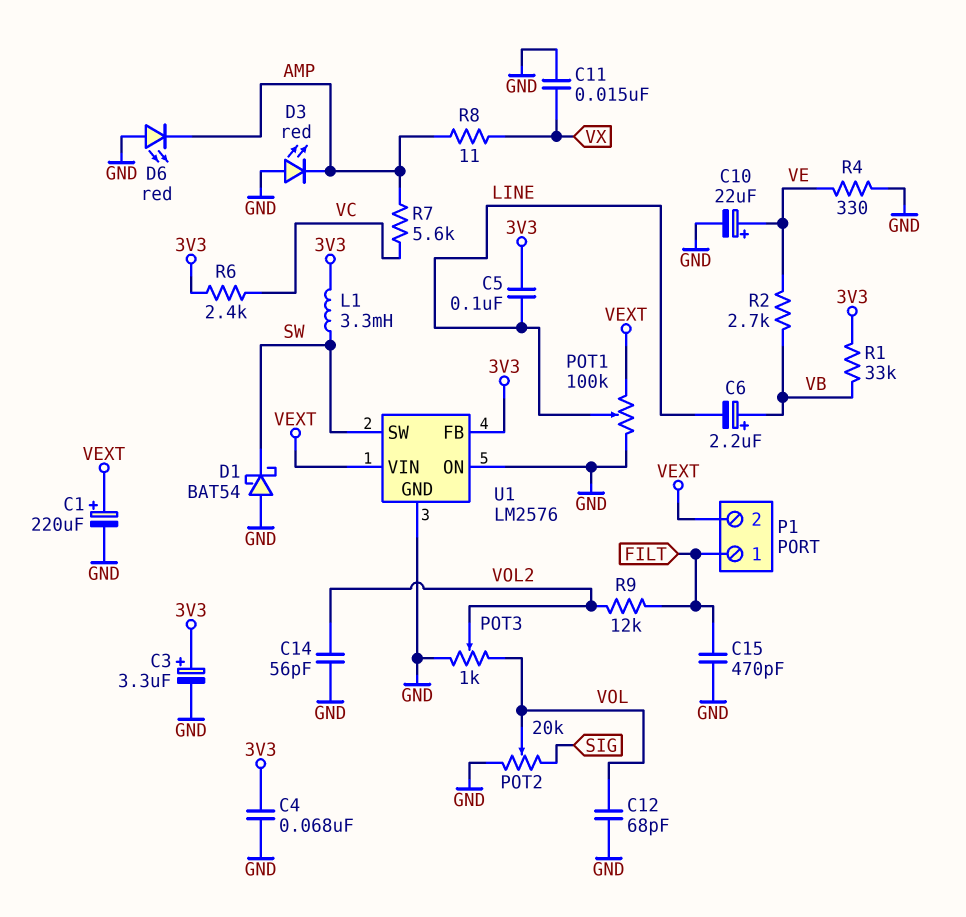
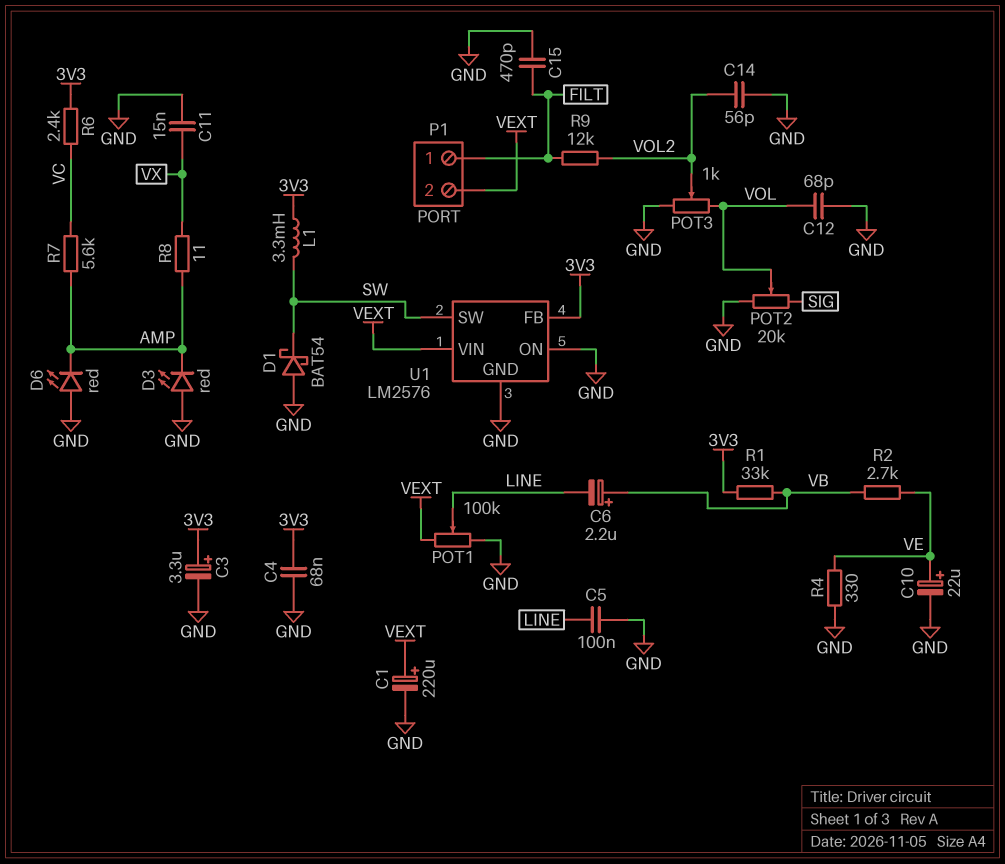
C5: 100nF (3V3, LINE) -> 100nF (GND, LINE)

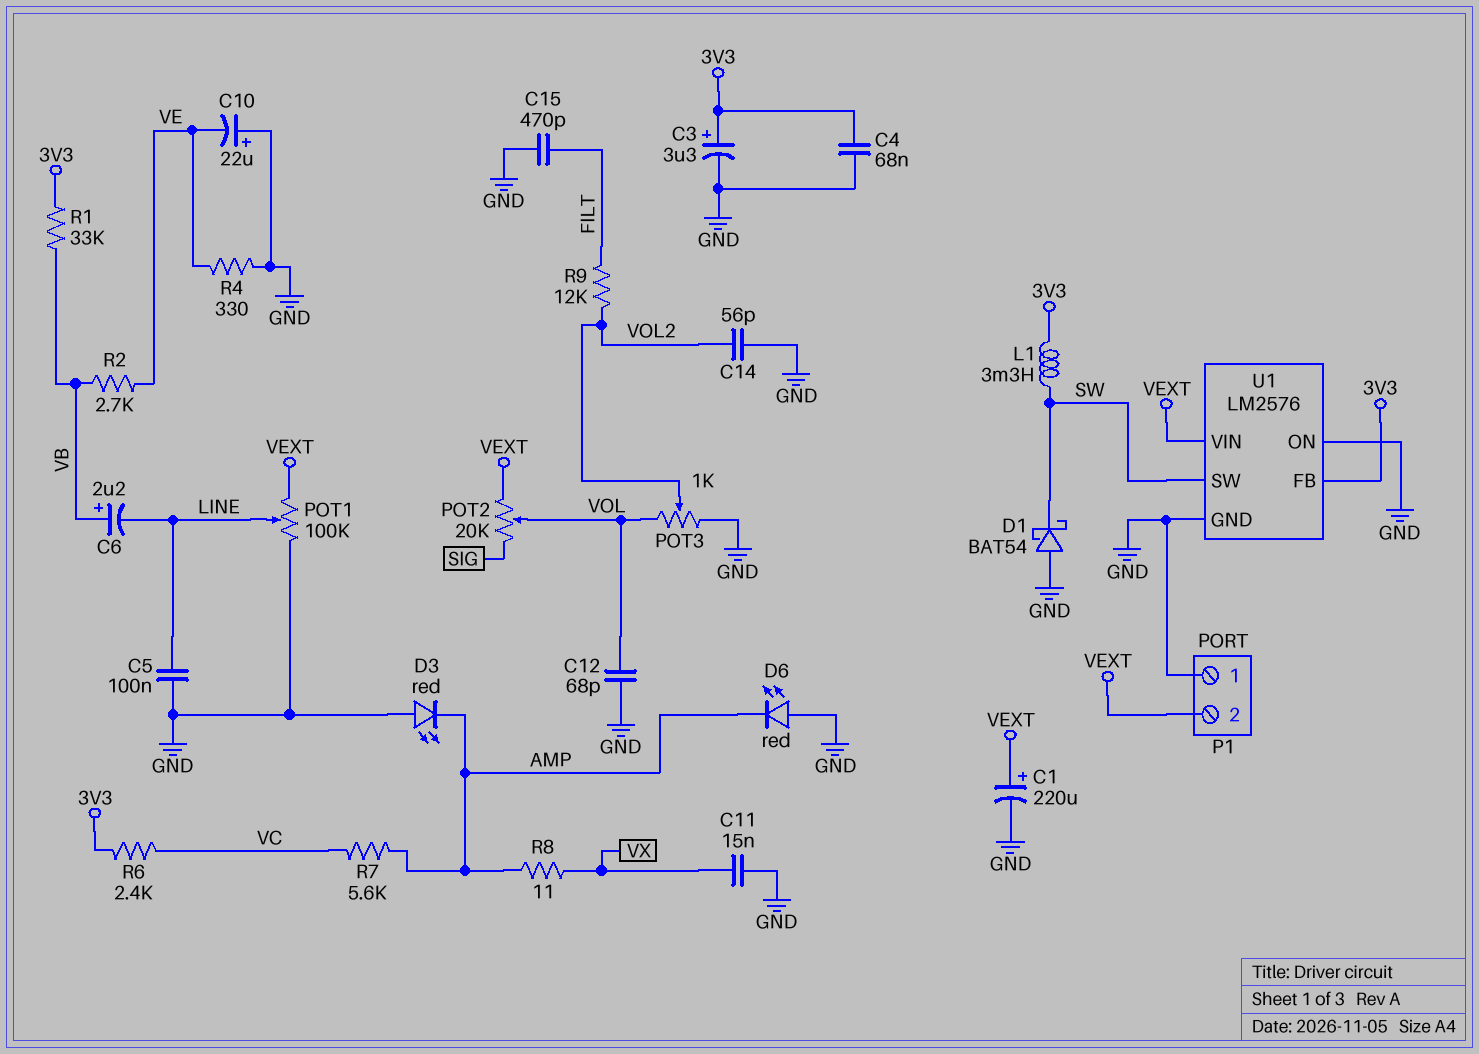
C10: 22uF (plus VE, minus GND) -> 22uF (plus GND, minus VE)
P1 pin 1: FILT -> GND
POT2: 20k (GND, SIG, wiper VOL) -> 20k (SIG, VEXT, wiper VOL)

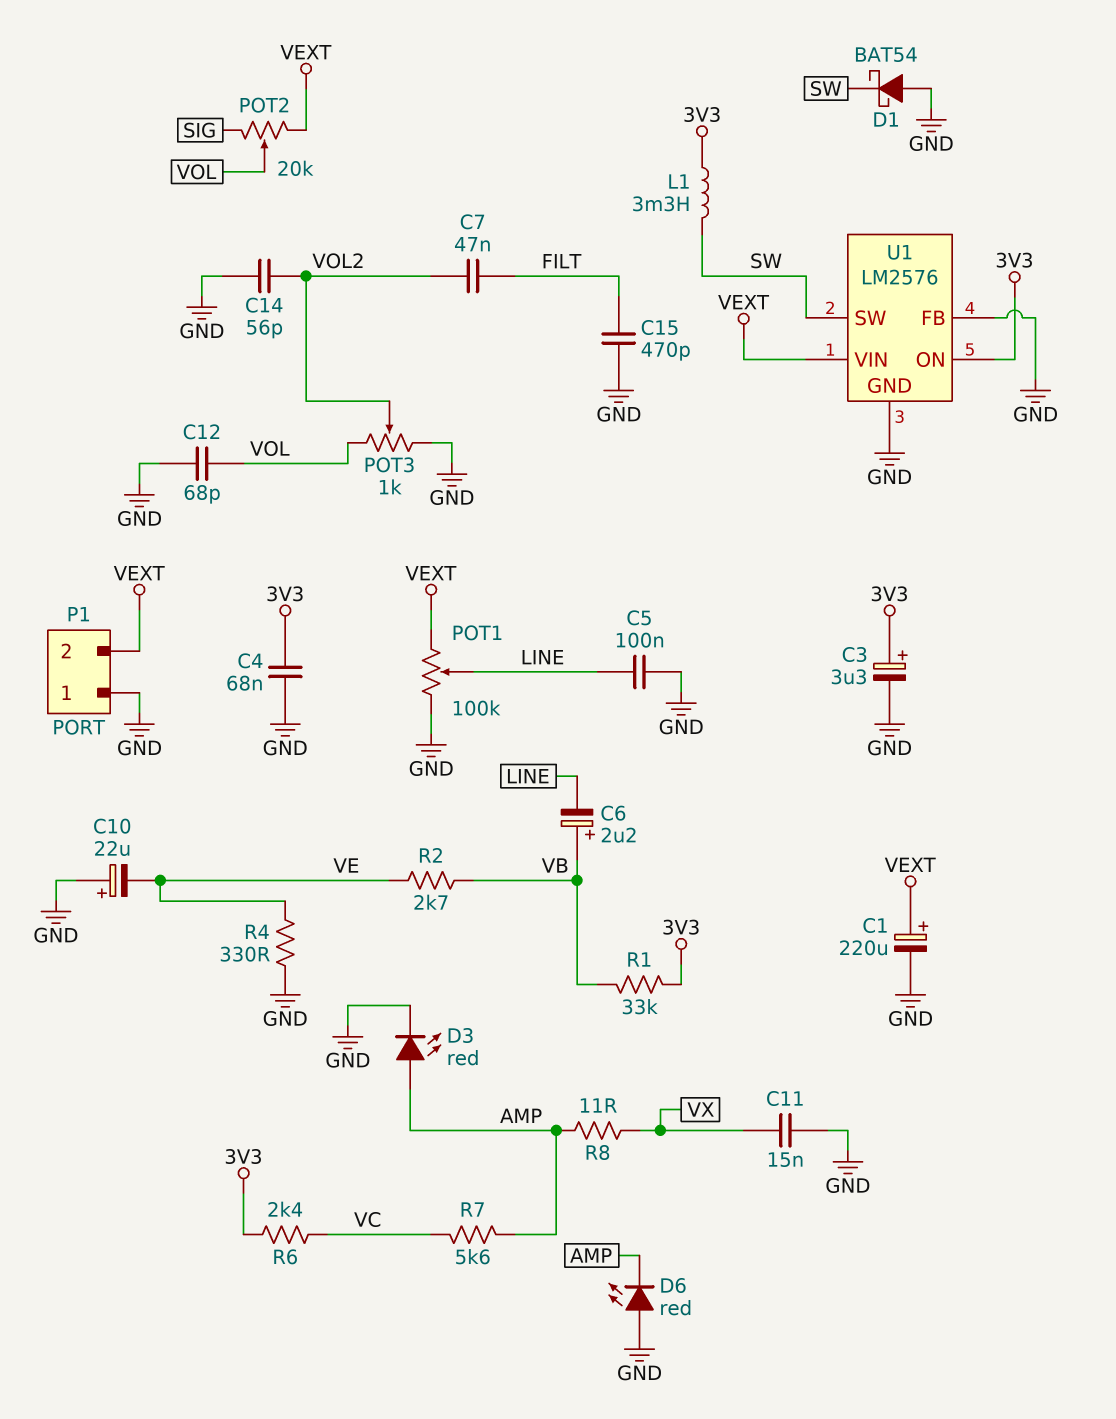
C7: none -> 47nF (FILT, VOL2)
D3: LED red (A GND, K AMP) -> LED red (A AMP, K GND)
R9: 12k (FILT, VOL2) -> none
U1 pin FB: 3V3 -> GND
U1 pin ON: GND -> 3V3

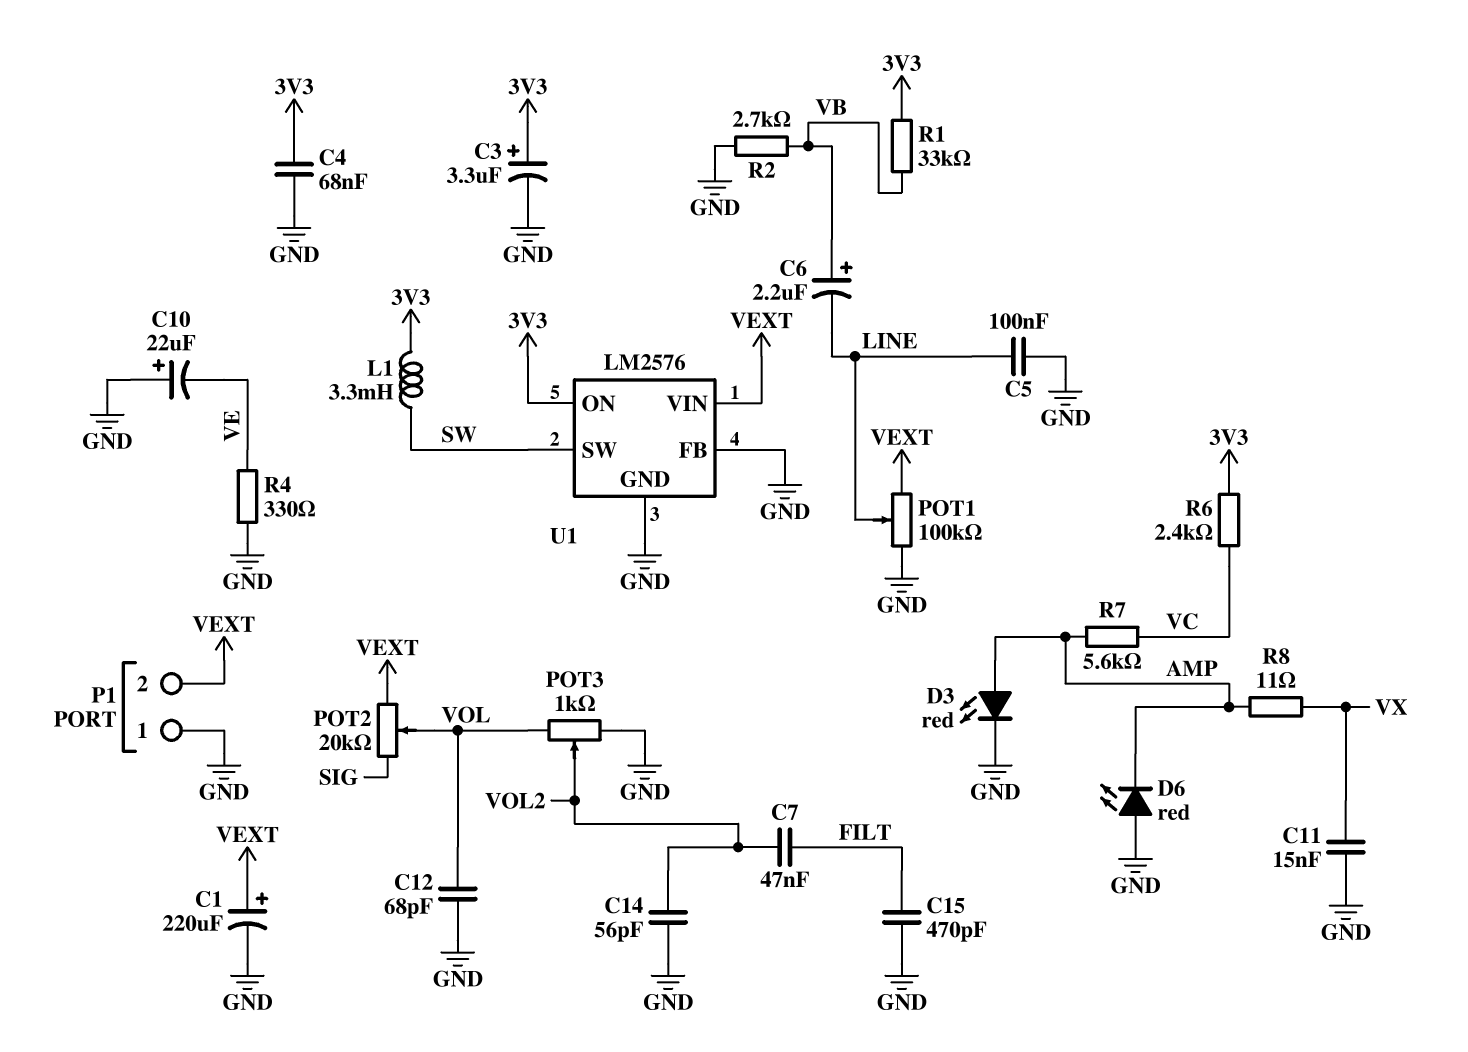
D1: schottky BAT54 (A GND, K SW) -> none
R2: 2.7k (VB, VE) -> 2.7k (GND, VB)

